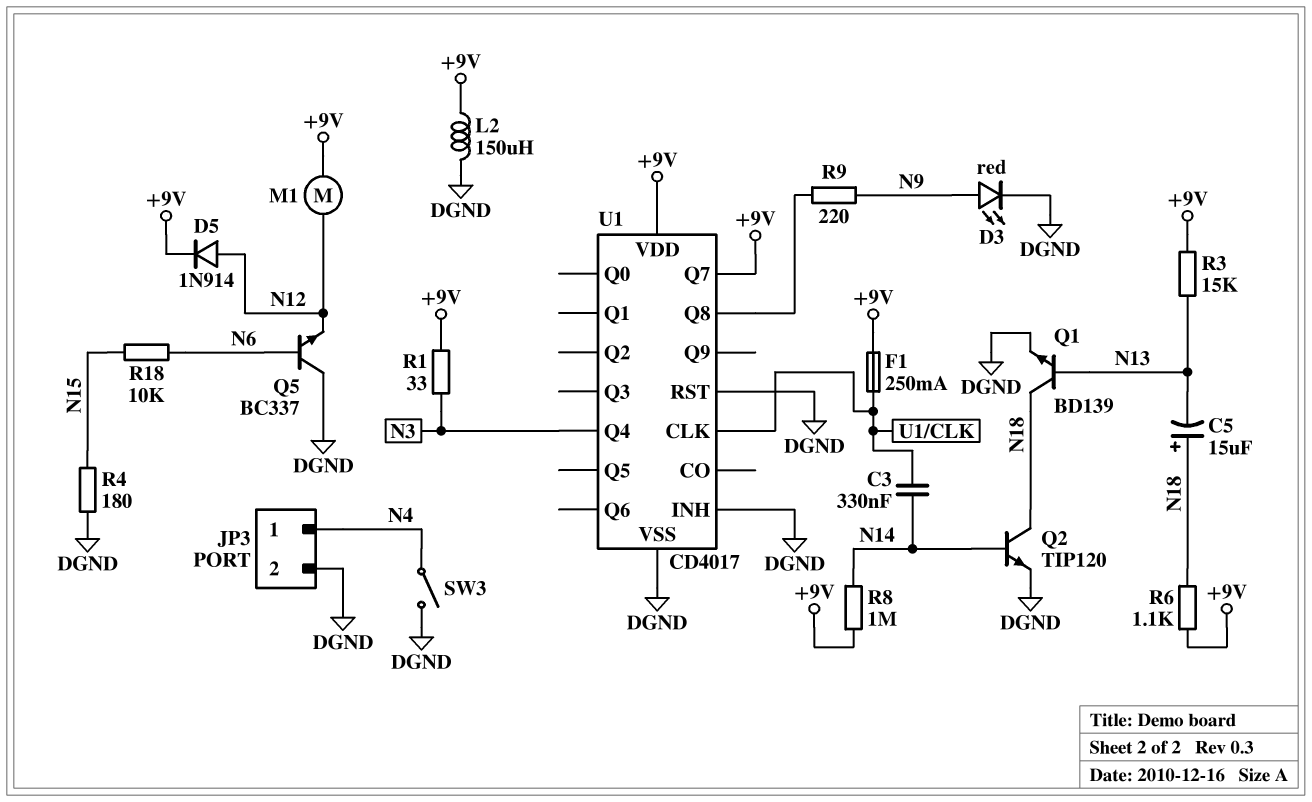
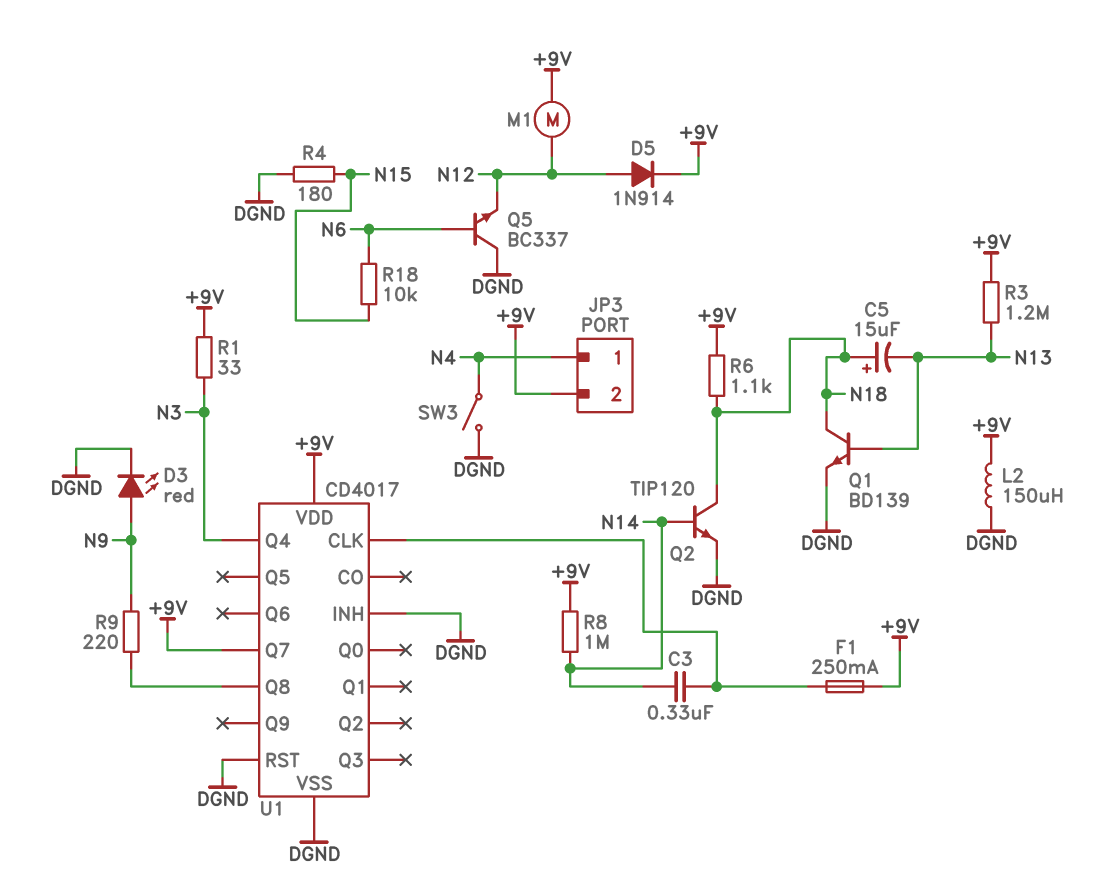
JP3 pin 2: DGND -> +9V
R3: 15k (+9V, N13) -> 1.2M (+9V, N13)

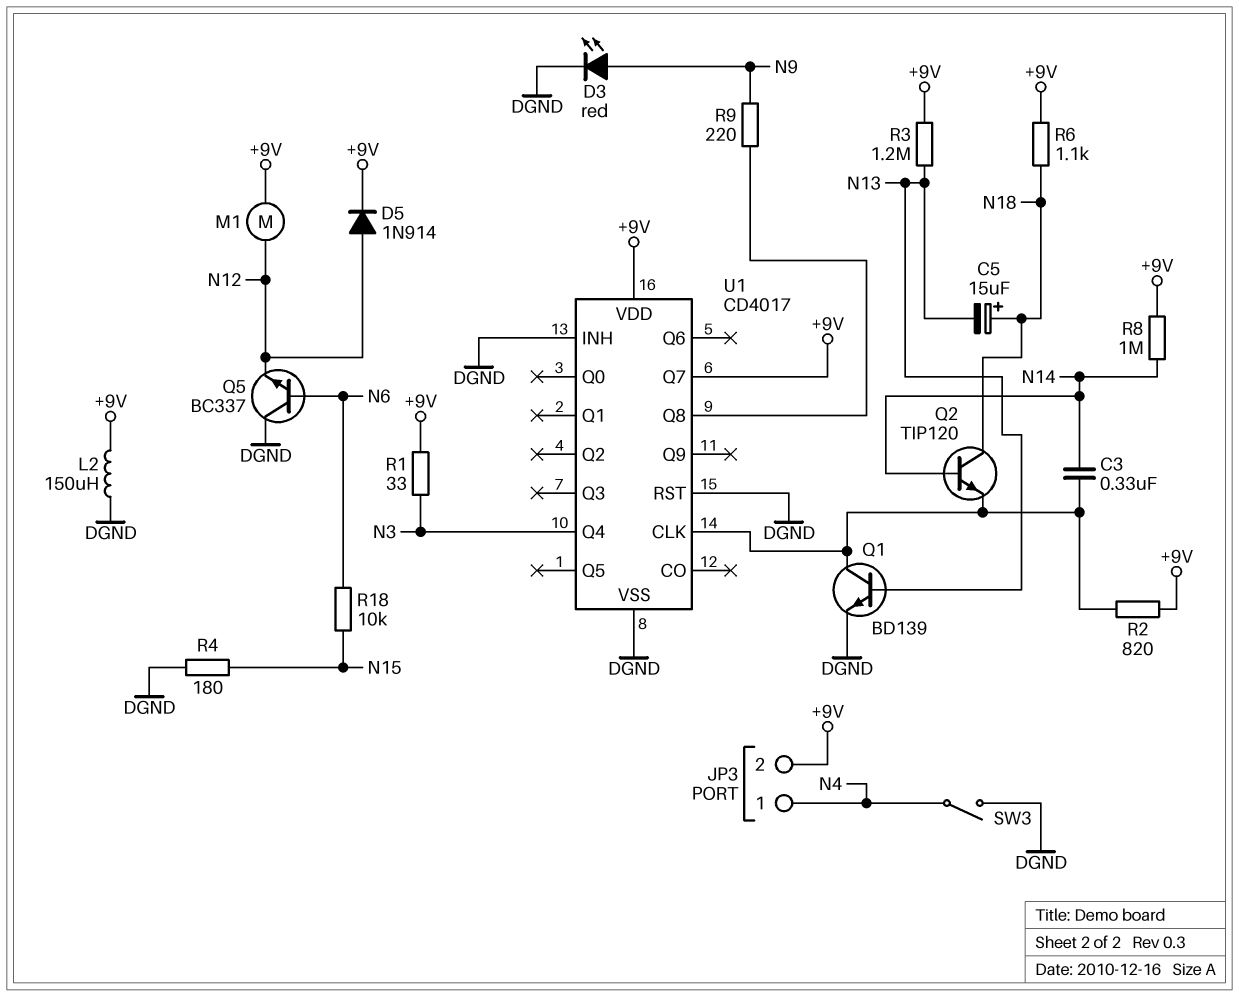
F1: 250mA (+9V, U1/CLK) -> none
Q1: NPN BD139 (B N13, C N18, E DGND) -> NPN BD139 (B N13, C U1/CLK, E DGND)
Q2: NPN TIP120 (B N14, C N18, E DGND) -> NPN TIP120 (B N14, C N18, E U1/CLK)
R2: none -> 820 (+9V, U1/CLK)

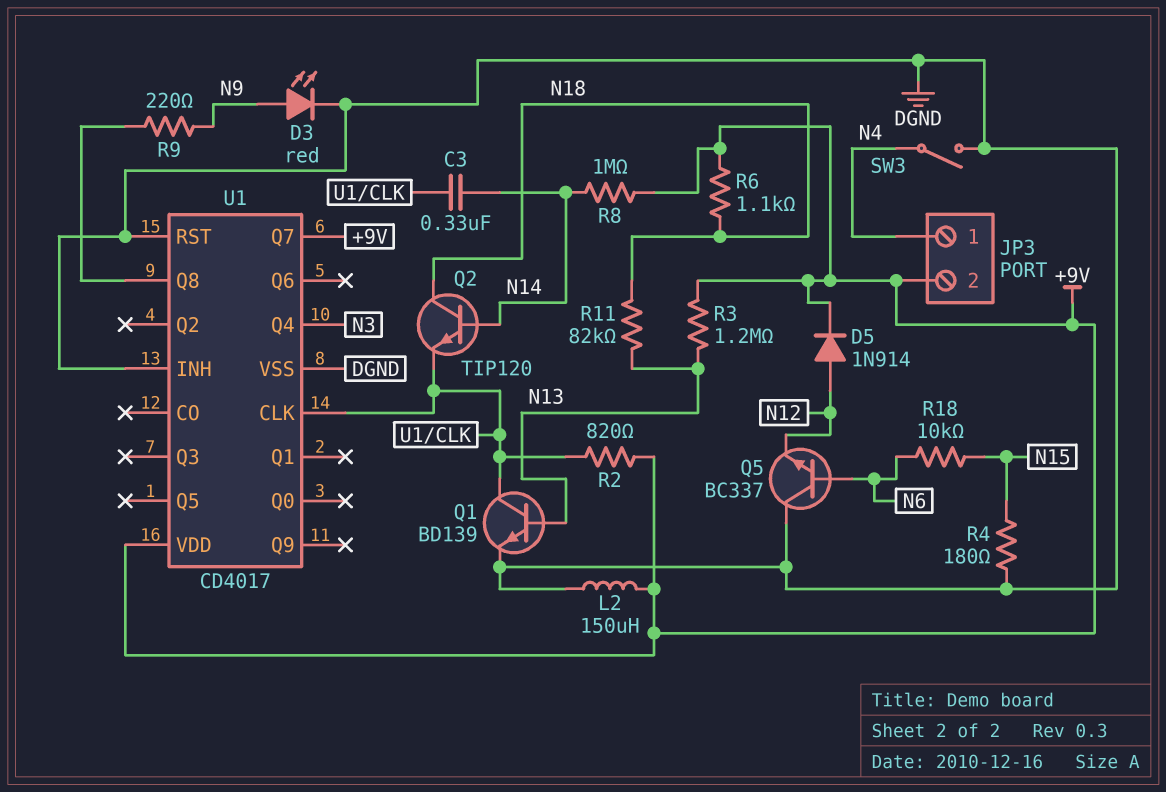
C5: 15uF (plus N18, minus N13) -> none
M1: motor (+9V, N12) -> none
R1: 33 (+9V, N3) -> none
R11: none -> 82k (N13, N18)

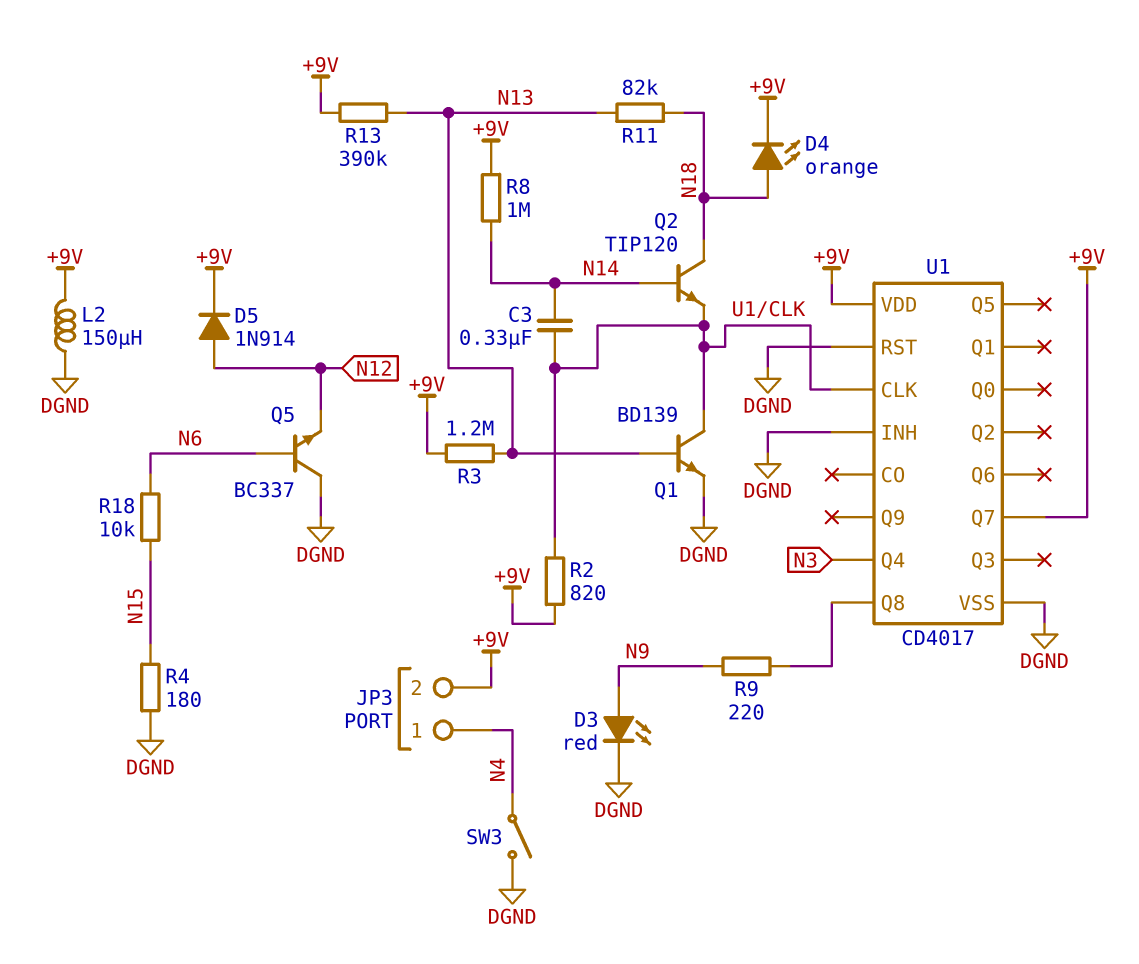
D4: none -> LED orange (A N18, K +9V)
R6: 1.1k (+9V, N18) -> none
R13: none -> 390k (+9V, N13)

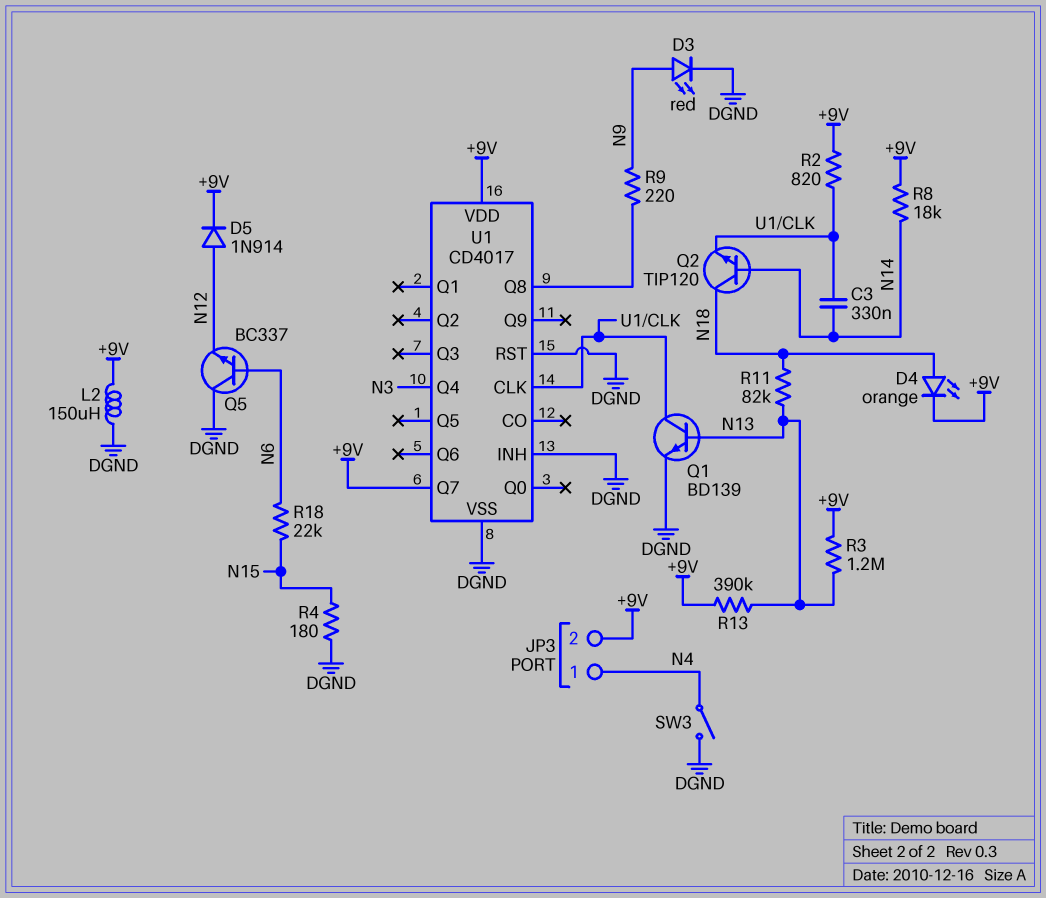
R8: 1M (+9V, N14) -> 18k (+9V, N14)
R18: 10k (N6, N15) -> 22k (N6, N15)

